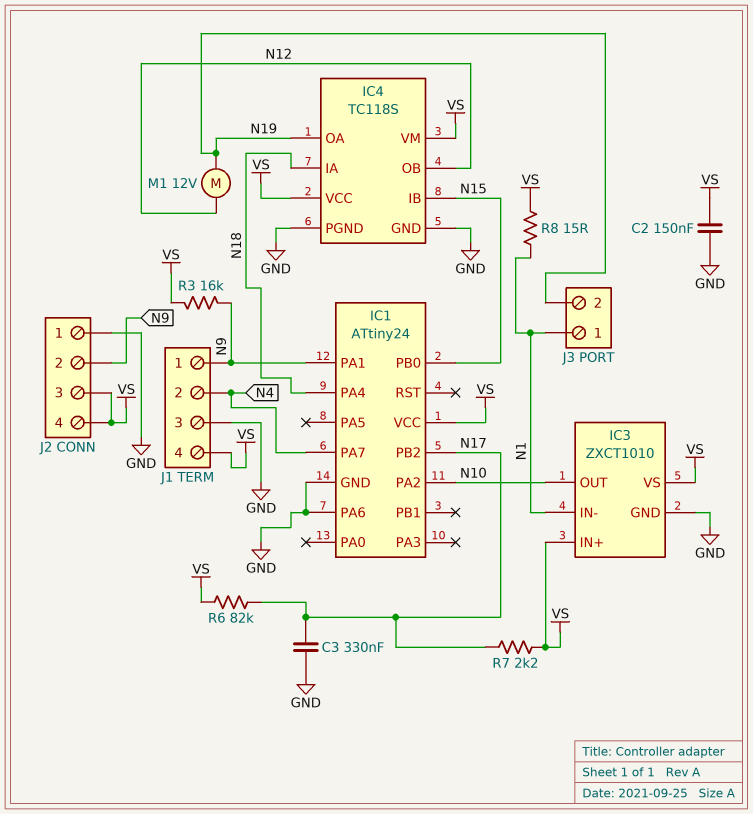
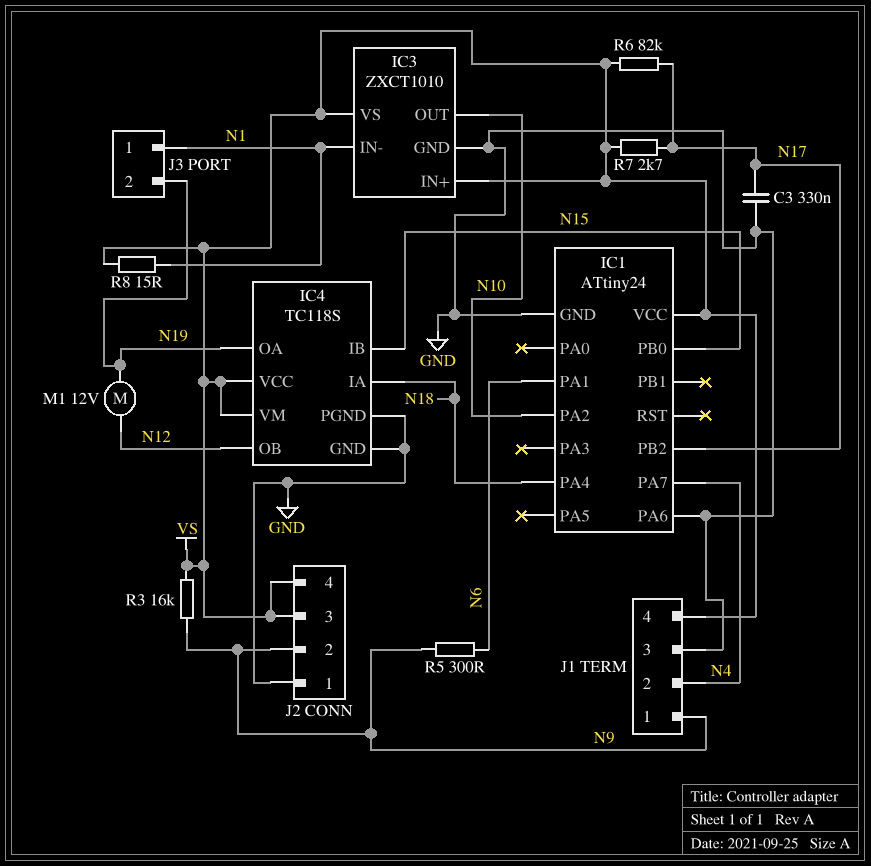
C2: 150nF (GND, VS) -> none
IC1 pin PA1: N9 -> N6
R5: none -> 300 (N6, N9)
R7: 2.2k (N17, VS) -> 2.7k (N17, VS)

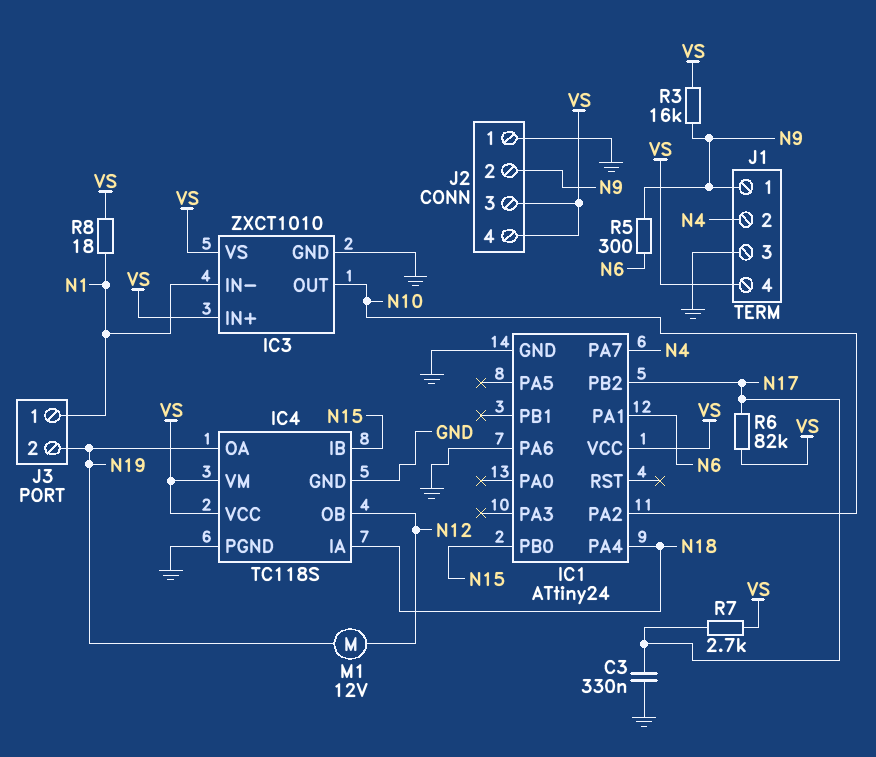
R8: 15 (N1, VS) -> 18 (N1, VS)

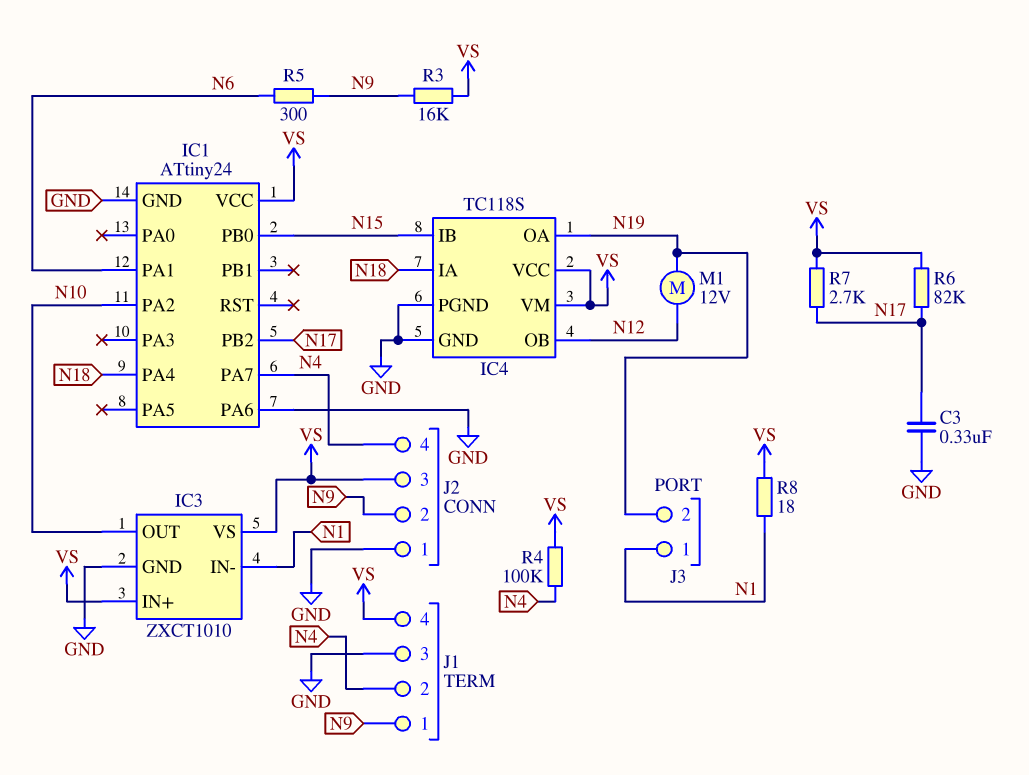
J2 pin 4: VS -> N4
R4: none -> 100k (N4, VS)

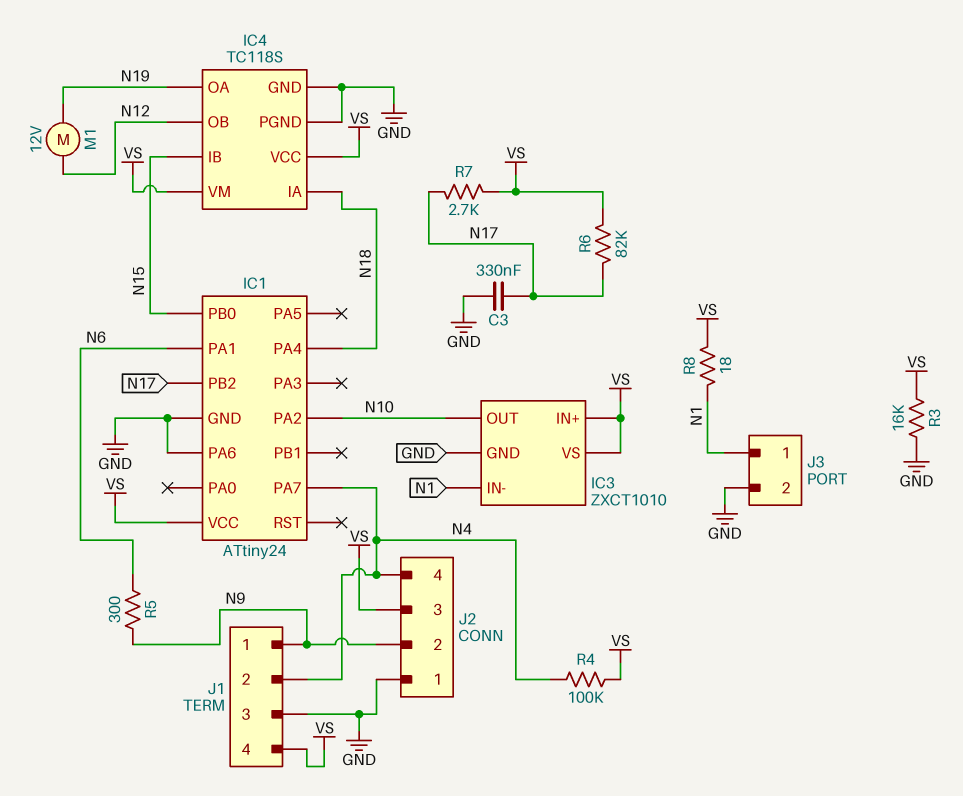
J3 pin 2: N19 -> GND
R3: 16k (N9, VS) -> 16k (GND, VS)

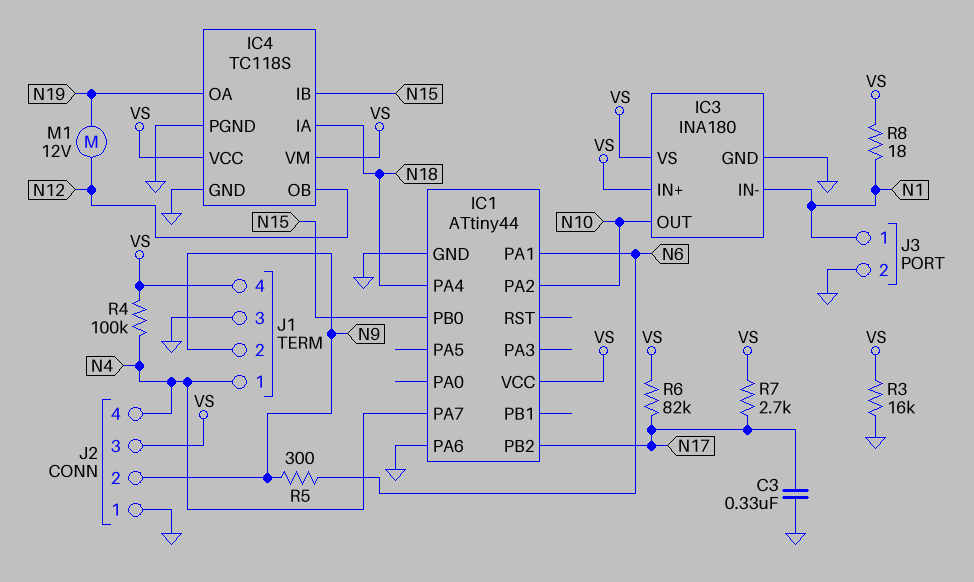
IC1: ATtiny24 -> ATtiny44
IC3: ZXCT1010 -> INA180
J1 pin 1: N9 -> N4
J1 pin 2: N4 -> N9

